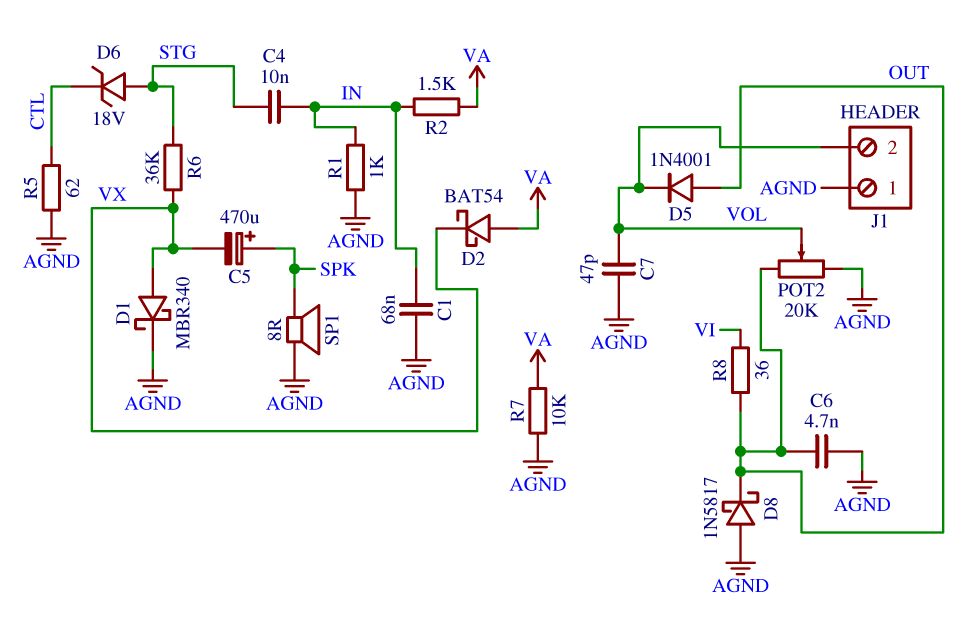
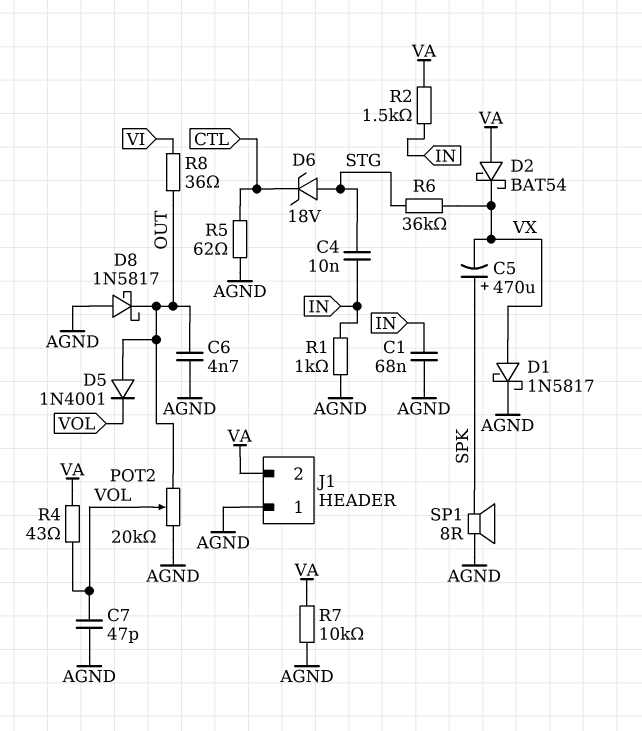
D1: schottky MBR340 (A VX, K AGND) -> schottky 1N5817 (A VX, K AGND)
J1 pin 2: VOL -> VA
R4: none -> 43 (VA, VOL)

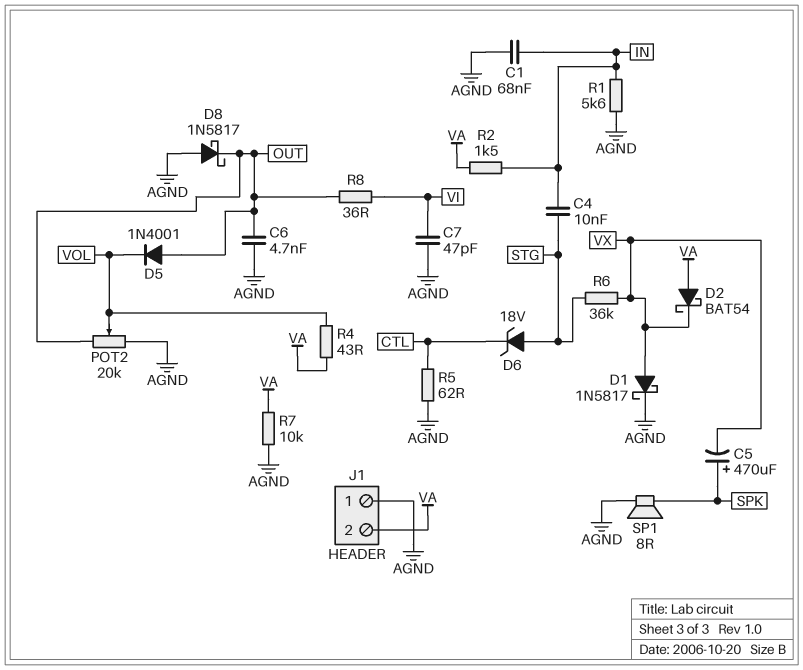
C7: 47pF (AGND, VOL) -> 47pF (AGND, VI)
R1: 1k (AGND, IN) -> 5.6k (AGND, IN)

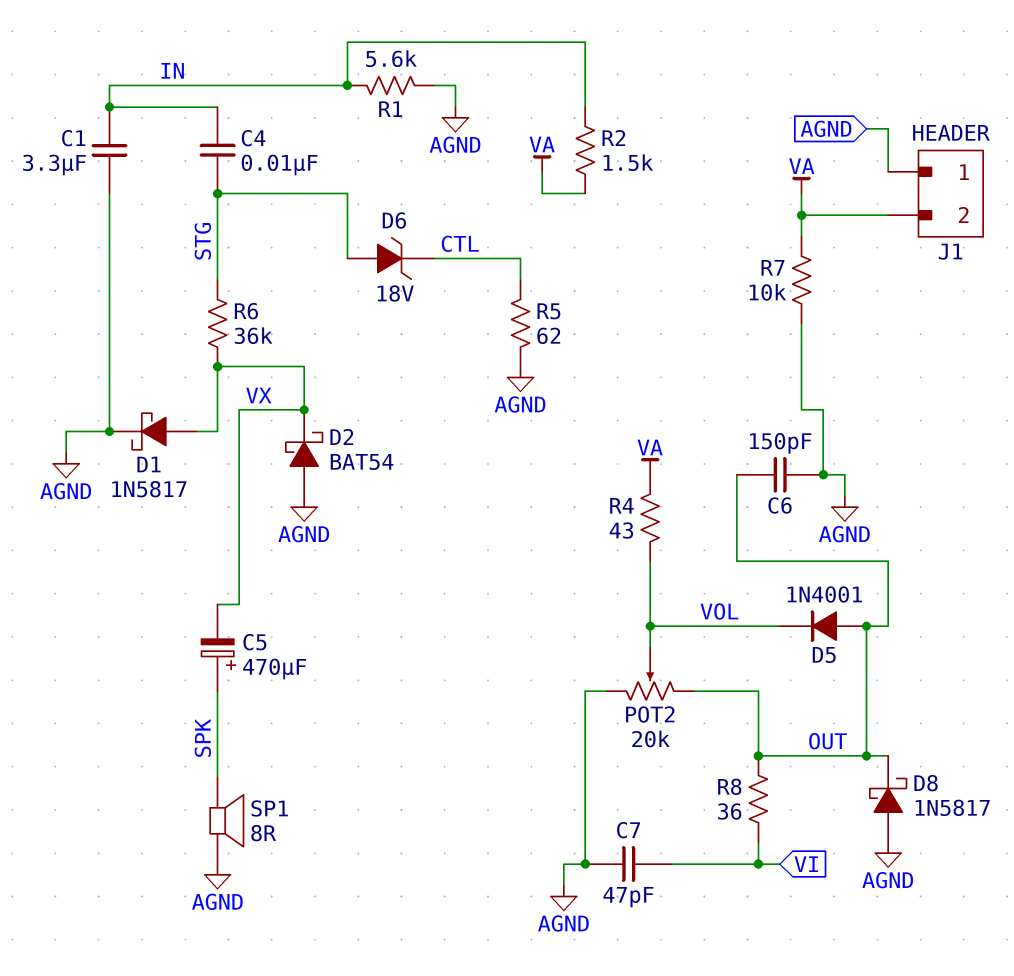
C1: 68nF (AGND, IN) -> 3.3uF (AGND, IN)
C6: 4.7nF (AGND, OUT) -> 150pF (AGND, OUT)
D2: schottky BAT54 (A VA, K VX) -> schottky BAT54 (A AGND, K VX)

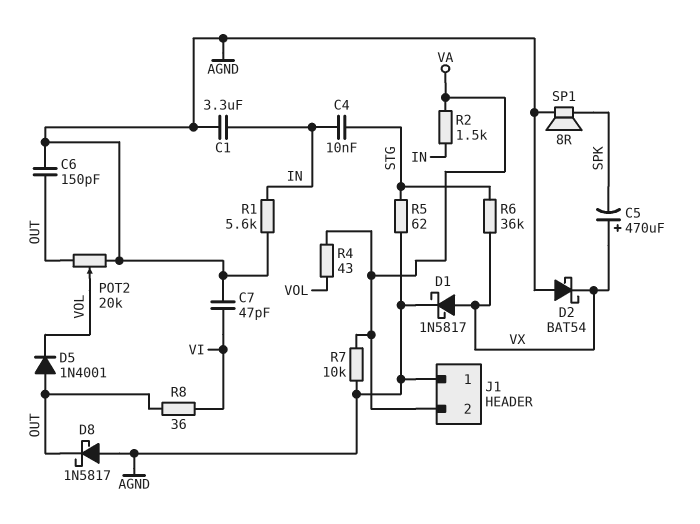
C5: 470uF (plus SPK, minus VX) -> 470uF (plus VX, minus SPK)
D6: zener 18V (A STG, K CTL) -> none
R5: 62 (AGND, CTL) -> 62 (AGND, STG)

